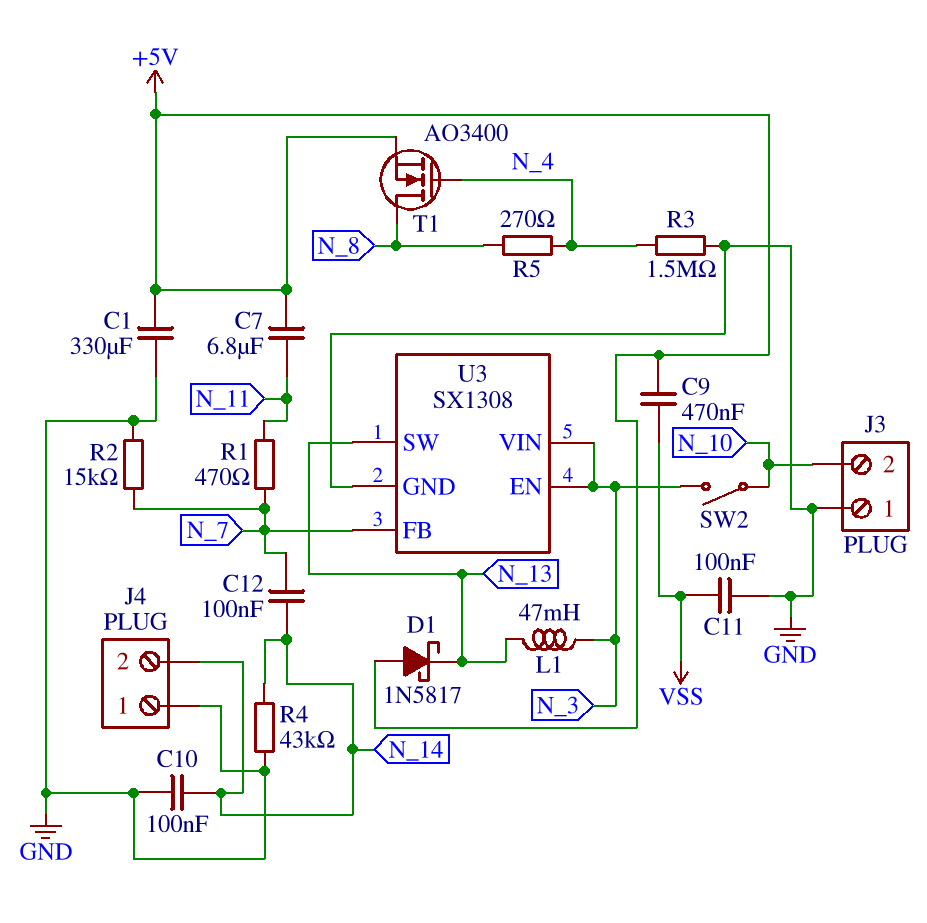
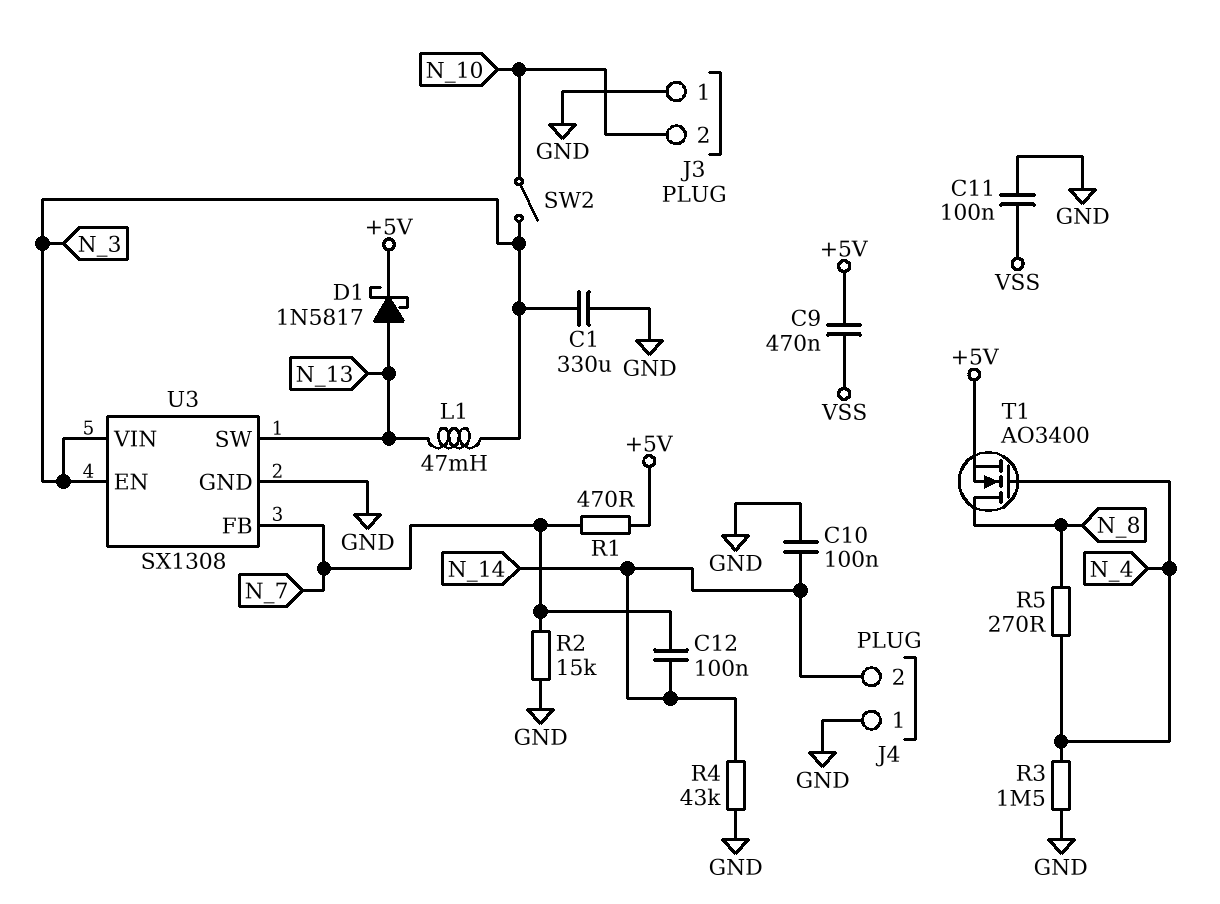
C1: 330uF (+5V, GND) -> 330uF (GND, N_3)
C7: 6.8uF (+5V, N_11) -> none
D1: schottky 1N5817 (A +5V, K N_13) -> schottky 1N5817 (A N_13, K +5V)
R1: 470 (N_7, N_11) -> 470 (+5V, N_7)

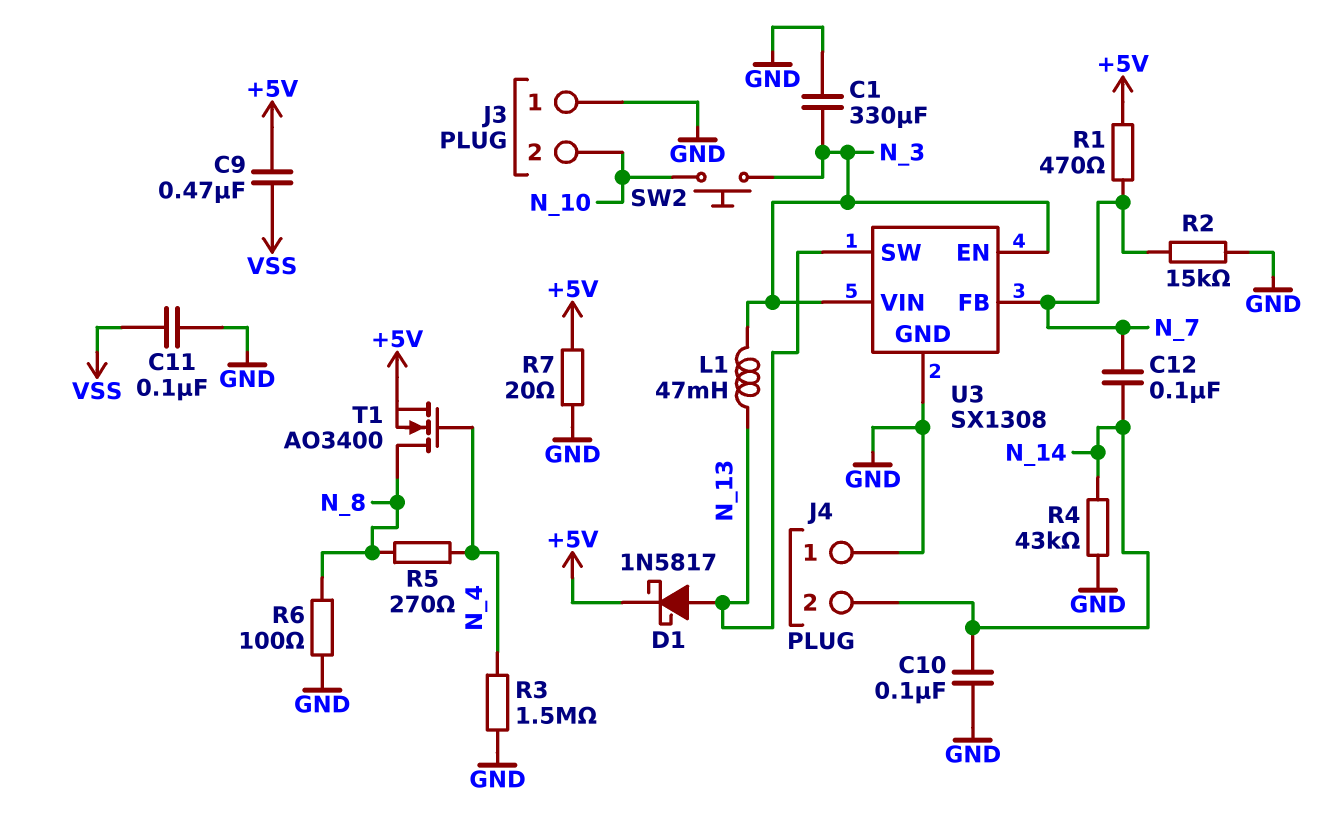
R6: none -> 100 (GND, N_8)
R7: none -> 20 (+5V, GND)
SW2: switch (N_3, N_10) -> button (N_3, N_10)

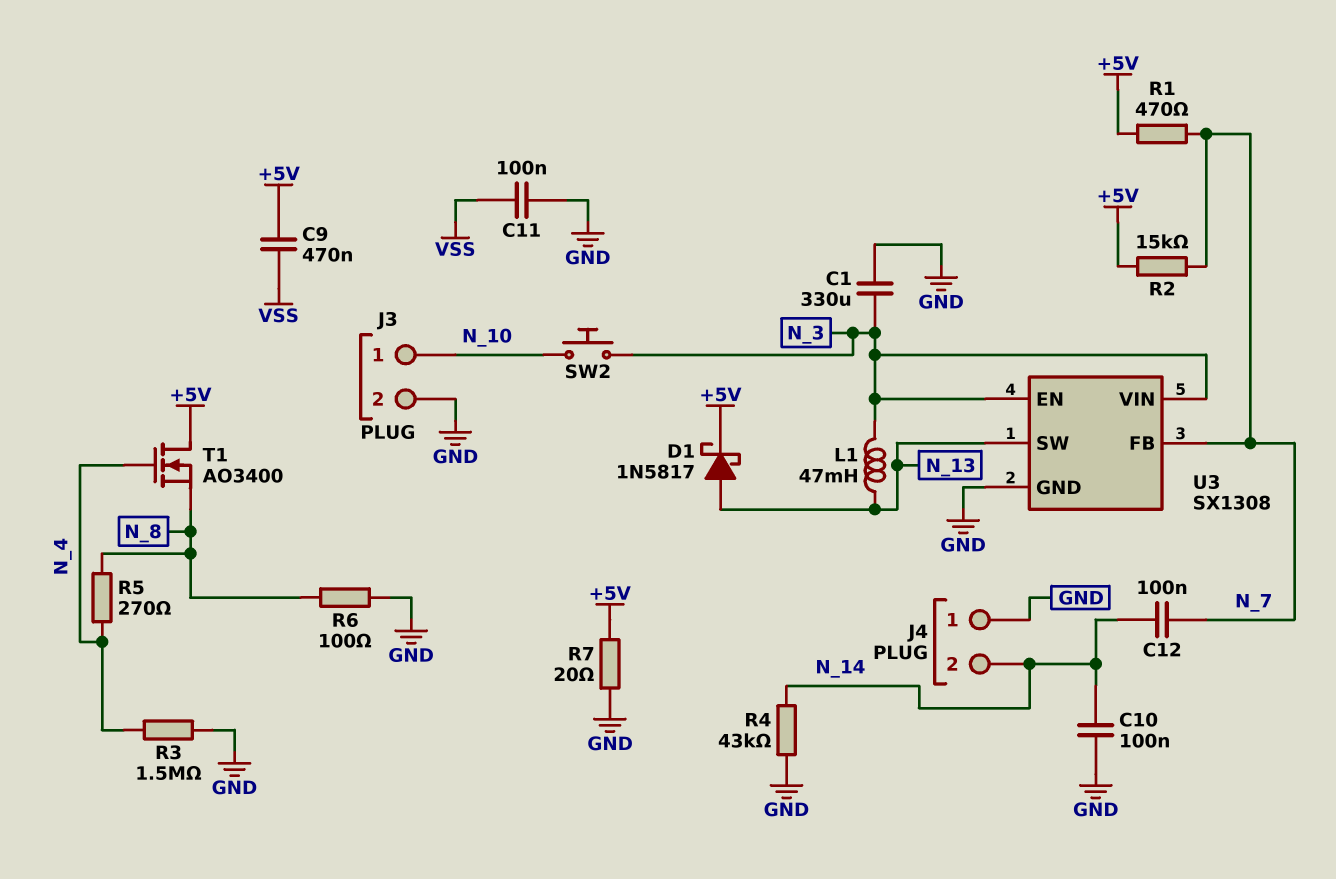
J3 pin 1: GND -> N_10
J3 pin 2: N_10 -> GND
R2: 15k (GND, N_7) -> 15k (+5V, N_7)
T1: NMOS AO3400 (G N_4, D N_8, S +5V) -> NMOS AO3400 (G N_4, D +5V, S N_8)

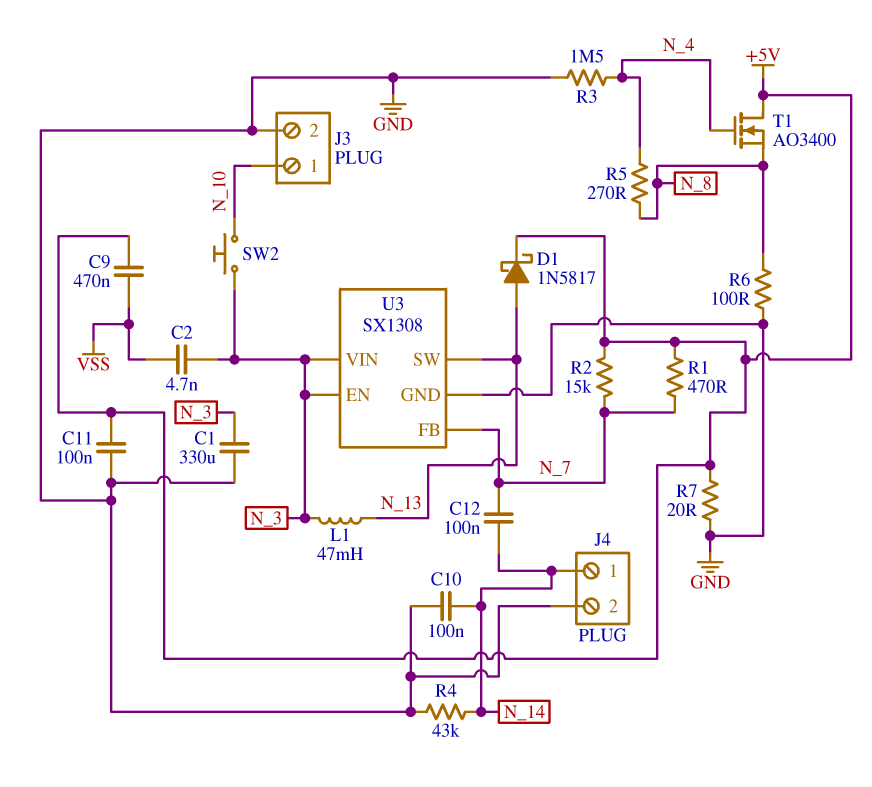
C2: none -> 4.7nF (N_3, VSS)
C11: 100nF (GND, VSS) -> 100nF (+5V, GND)
J4 pin 1: GND -> N_14
J4 pin 2: N_14 -> GND

